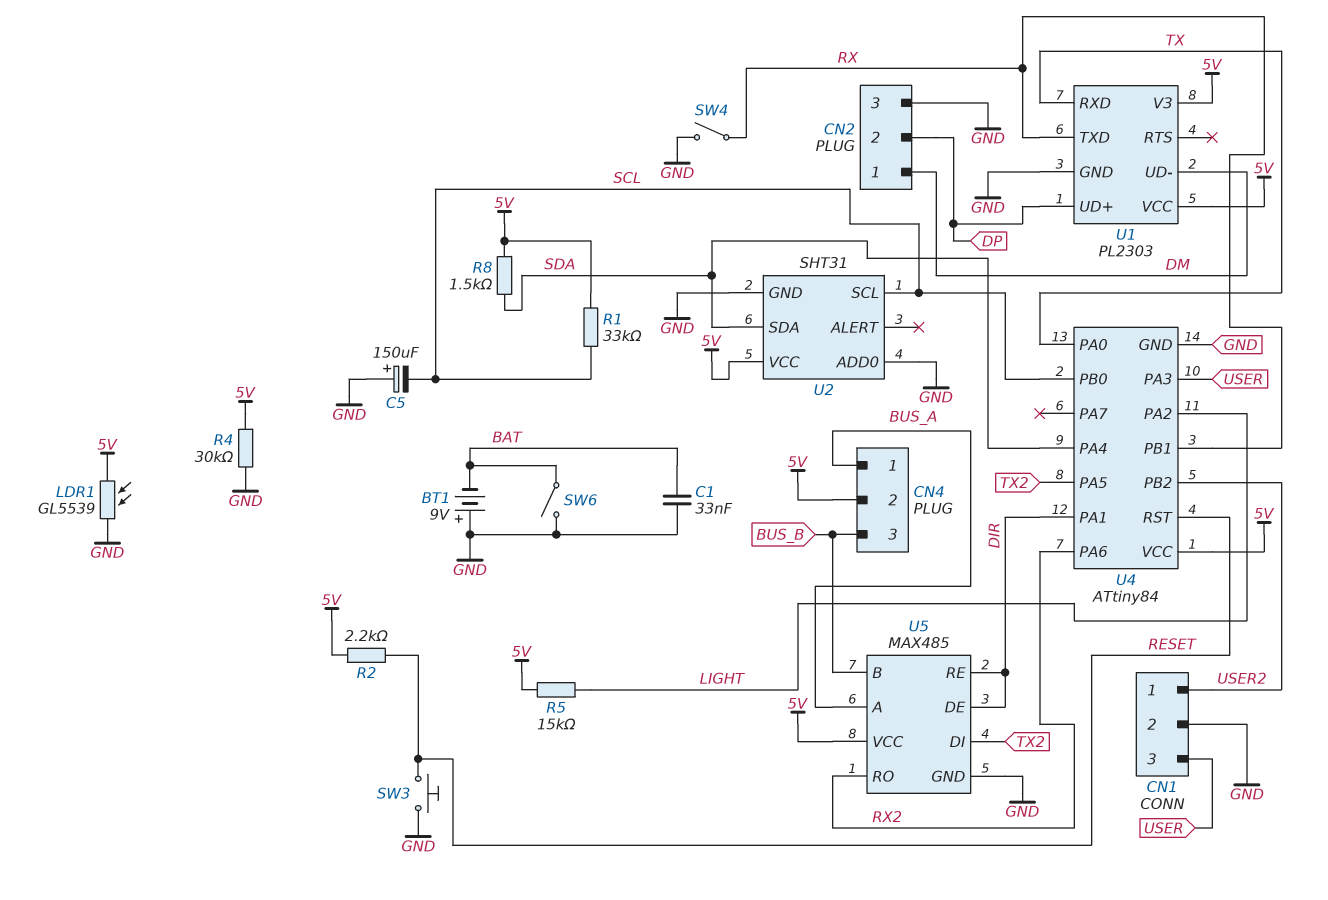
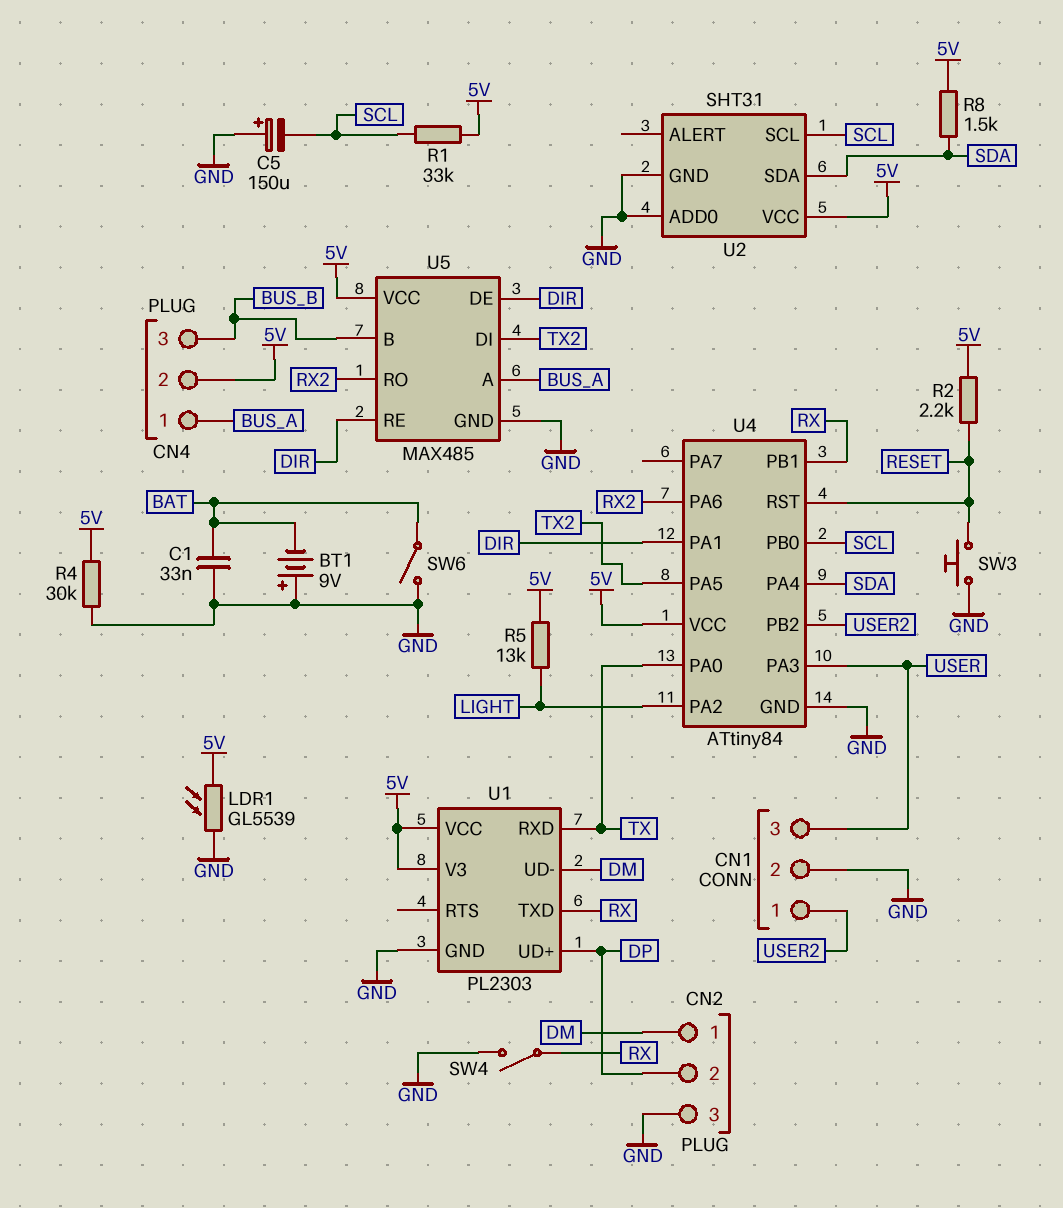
R5: 15k (5V, LIGHT) -> 13k (5V, LIGHT)

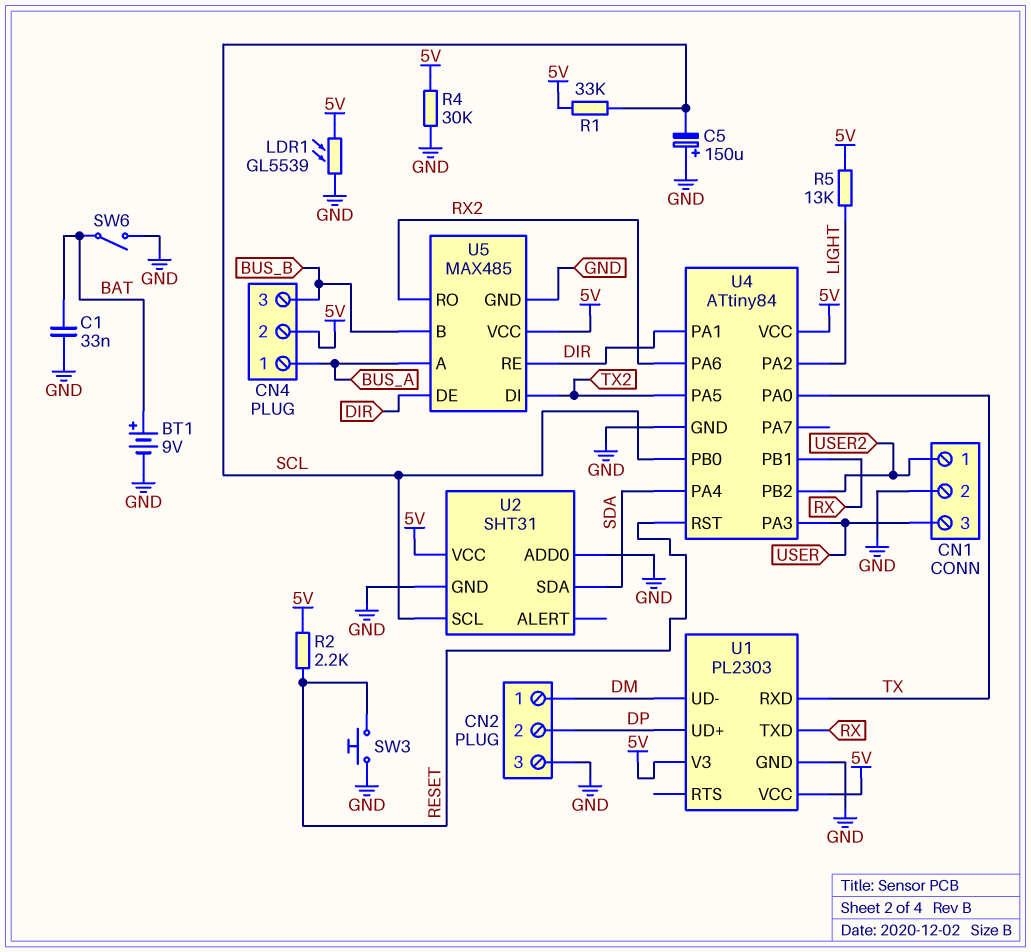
BT1: 9V (plus GND, minus BAT) -> 9V (plus BAT, minus GND)
R8: 1.5k (5V, SDA) -> none
SW4: switch (GND, RX) -> none

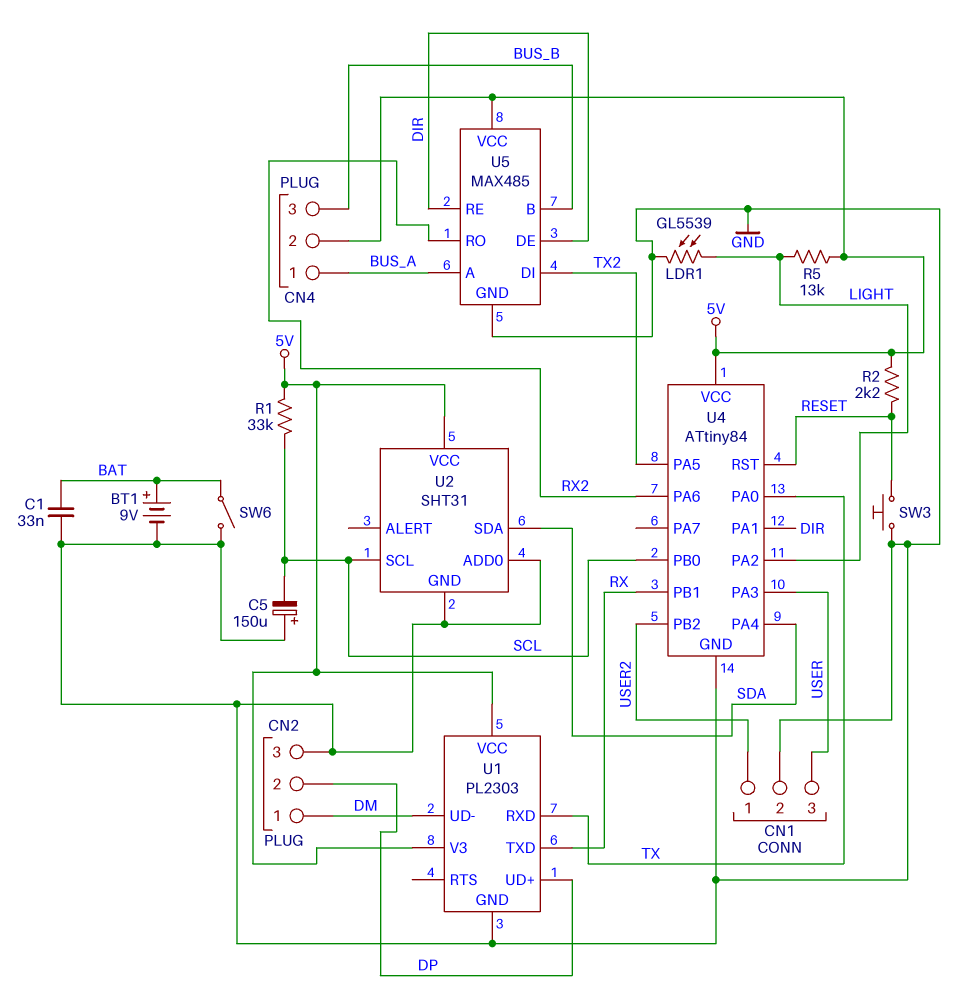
LDR1: GL5539 (5V, GND) -> GL5539 (GND, LIGHT)
R4: 30k (5V, GND) -> none

